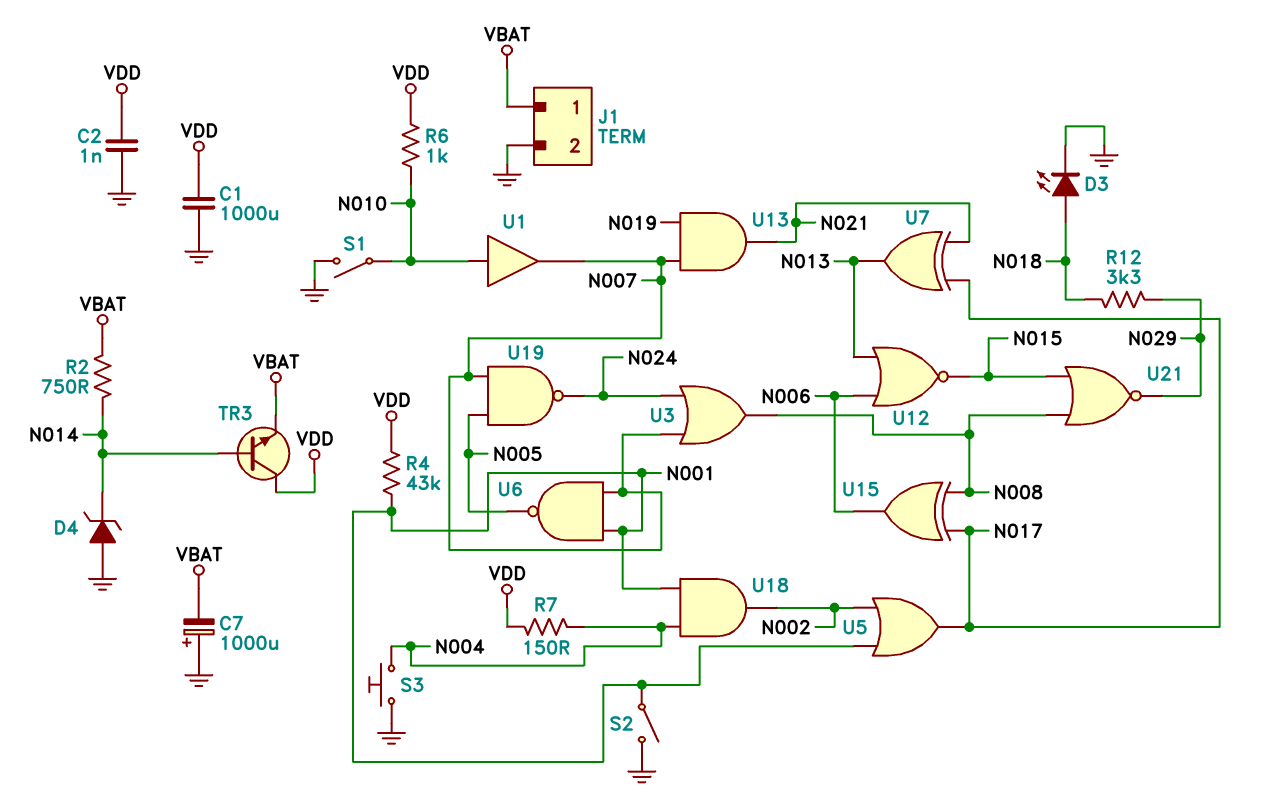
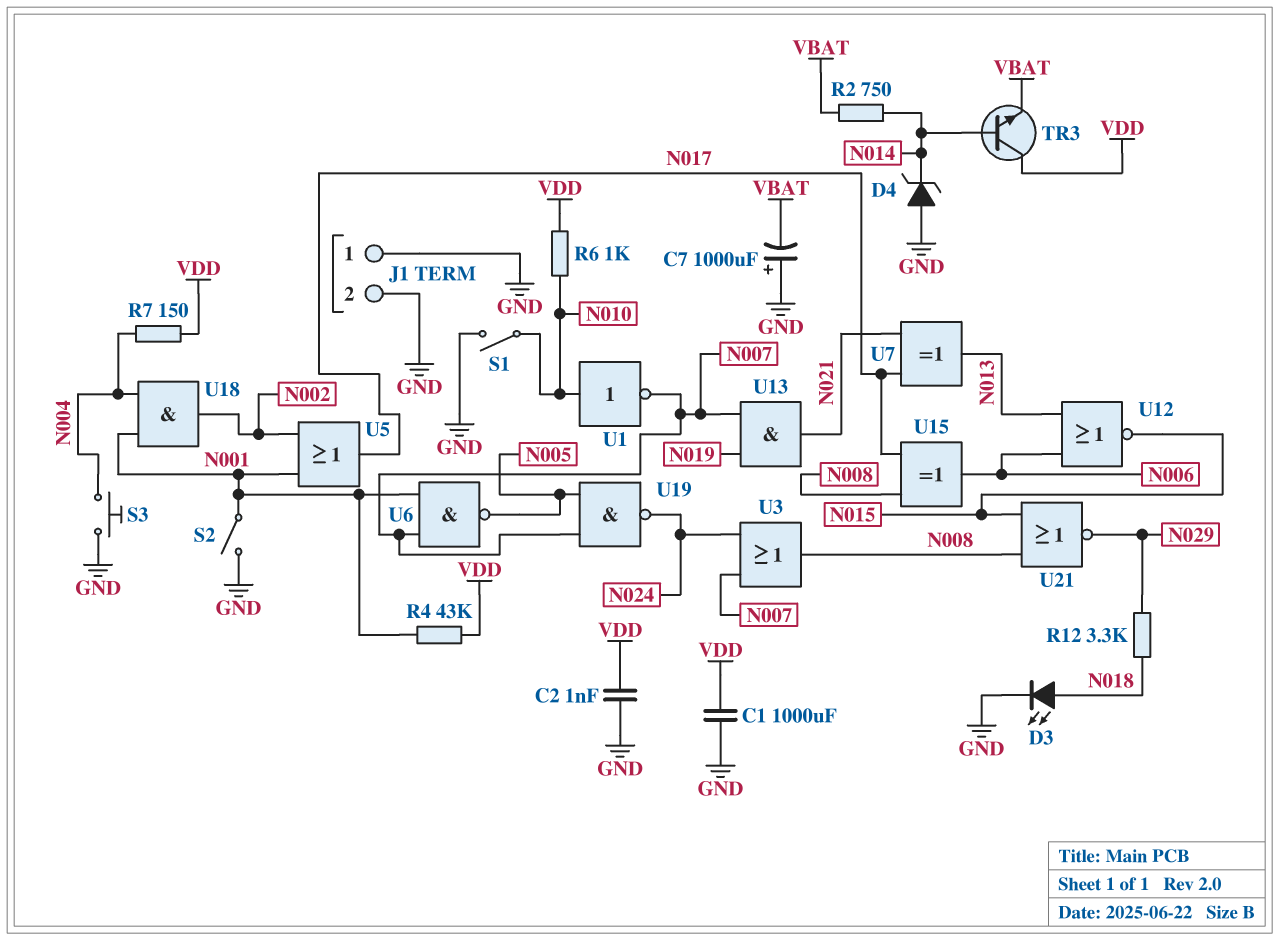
J1 pin 1: VBAT -> GND
U1: buffer (in N010, out N007) -> NOT (in N010, out N007)

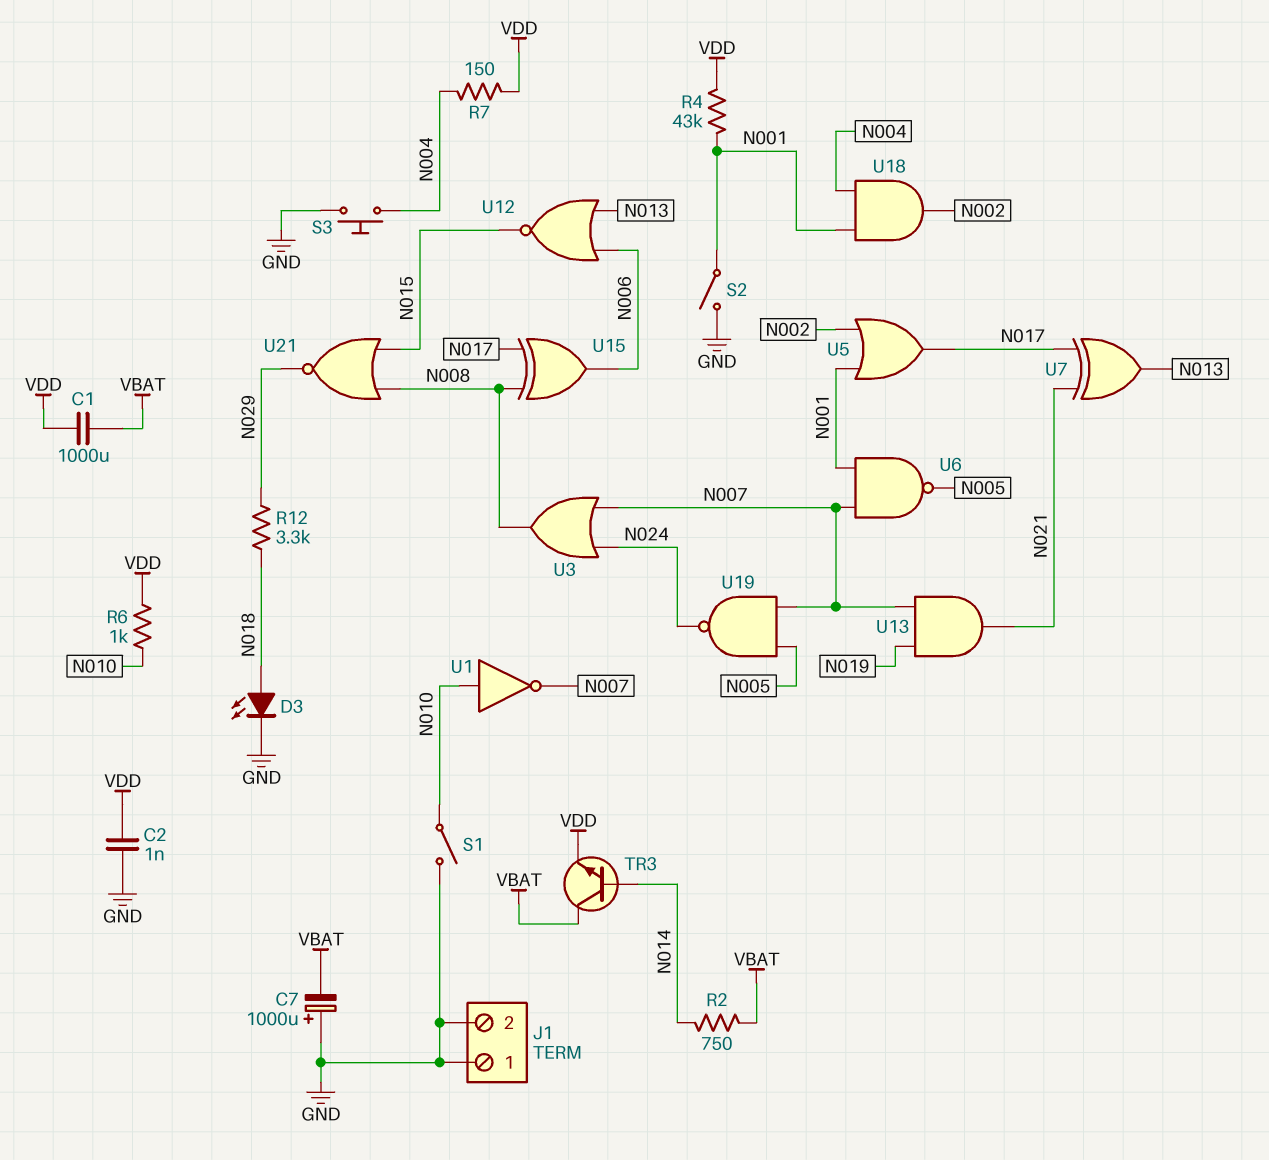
C1: 1000uF (GND, VDD) -> 1000uF (VBAT, VDD)
D4: zener (A GND, K N014) -> none
TR3: NPN (B N014, C VDD, E VBAT) -> NPN (B N014, C VBAT, E VDD)

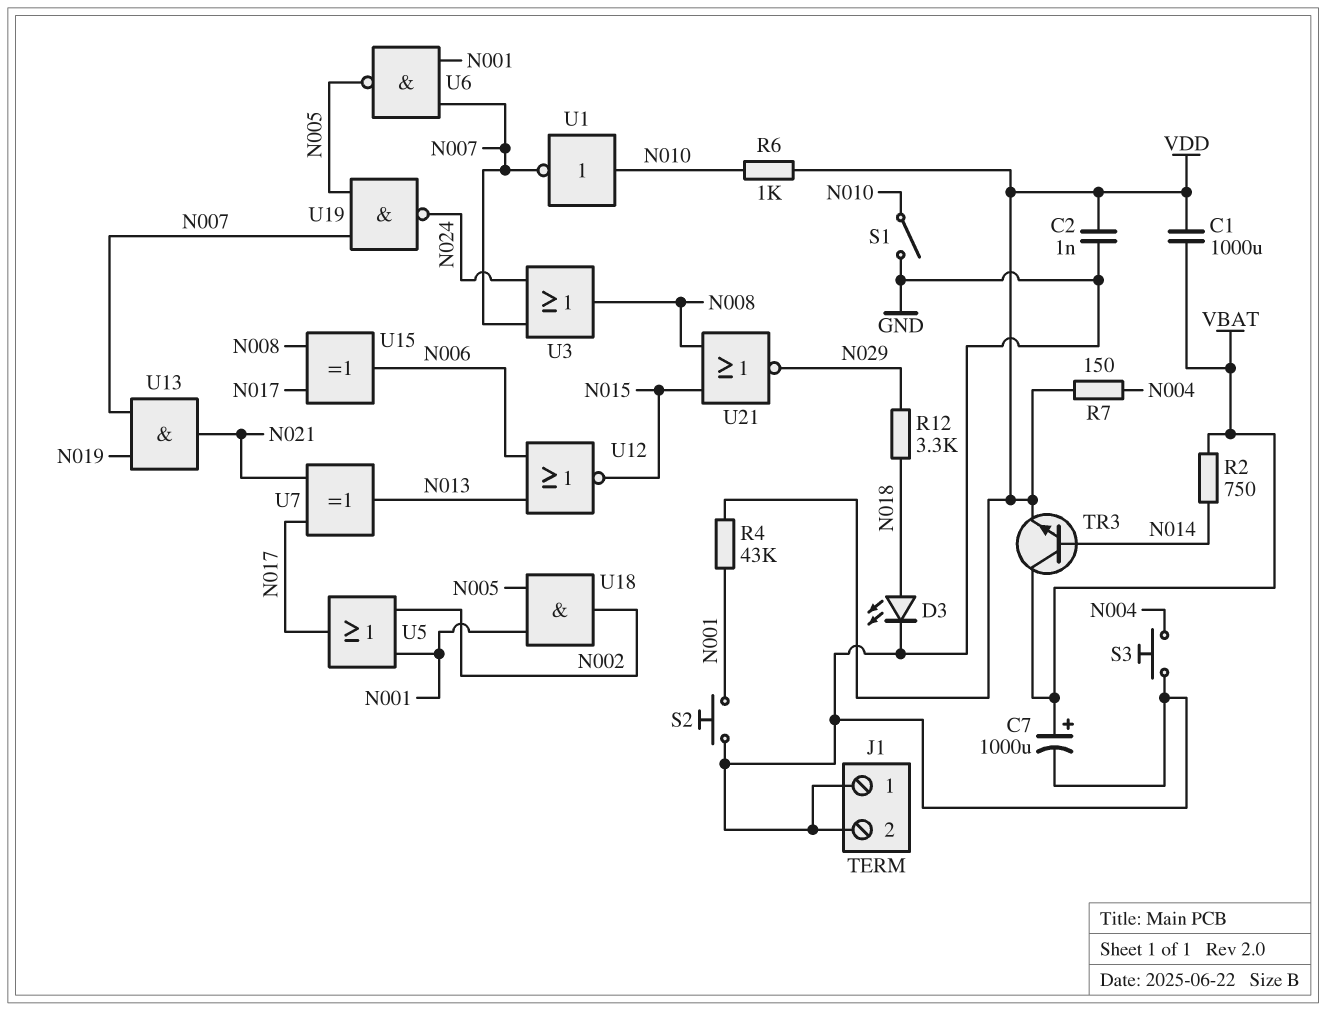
C7: 1000uF (plus GND, minus VBAT) -> 1000uF (plus VBAT, minus GND)
S2: switch (GND, N001) -> button (GND, N001)
U18: AND (in N001, in N004, out N002) -> AND (in N001, in N005, out N002)

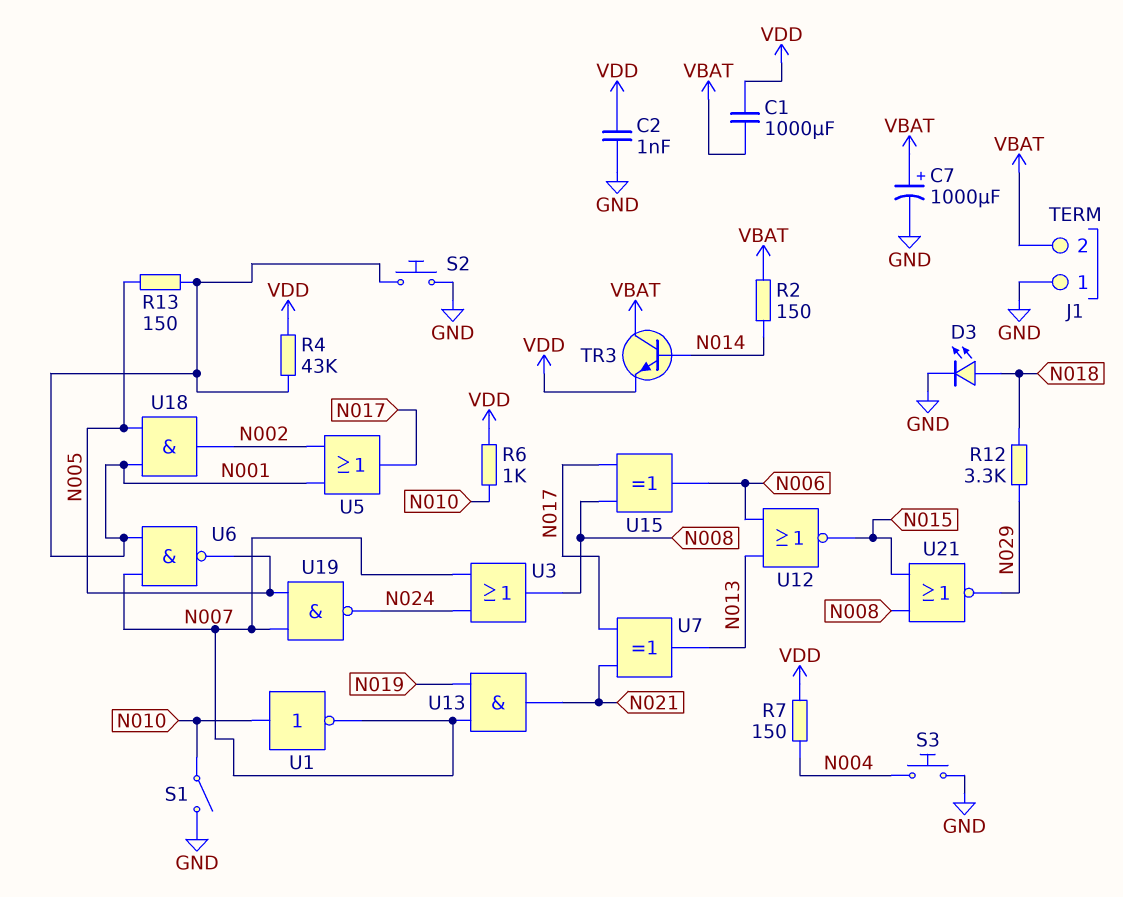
J1 pin 2: GND -> VBAT
R2: 750 (N014, VBAT) -> 150 (N014, VBAT)
R13: none -> 150 (N001, N005)

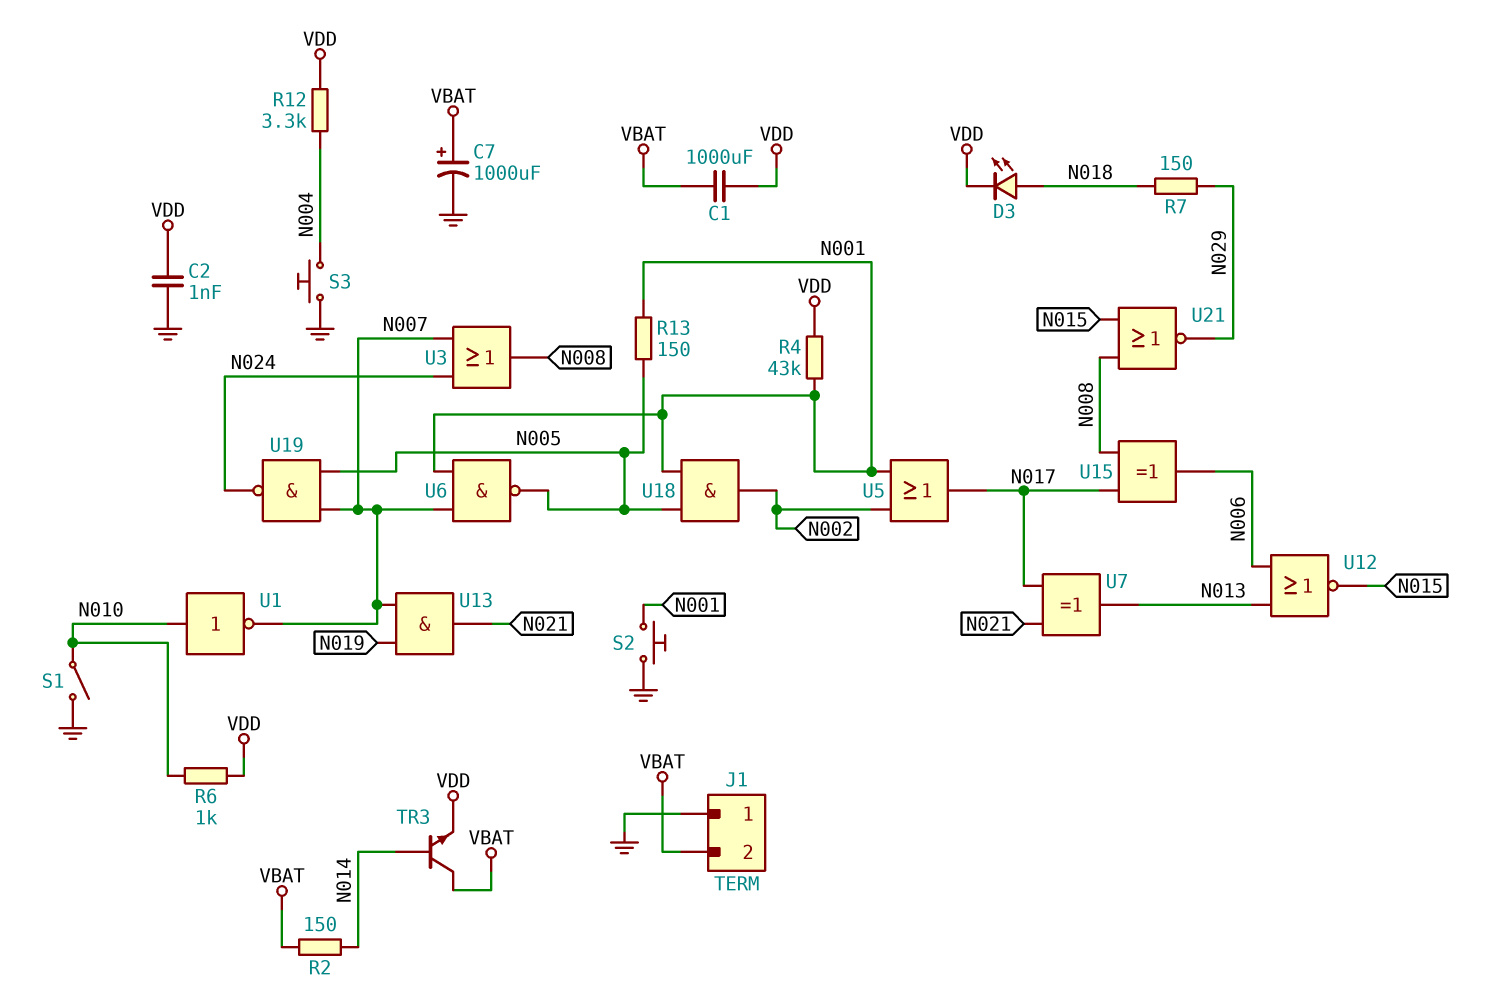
D3: LED (A N018, K GND) -> LED (A N018, K VDD)
R7: 150 (N004, VDD) -> 150 (N018, N029)
R12: 3.3k (N018, N029) -> 3.3k (N004, VDD)

